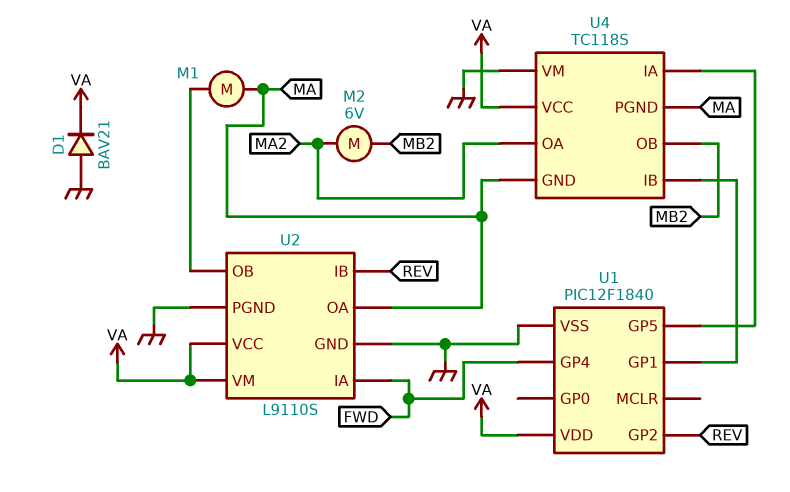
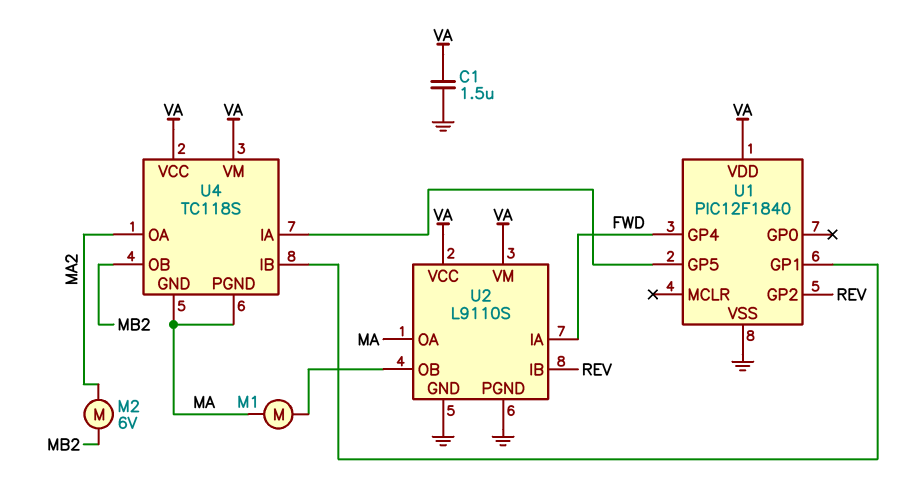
C1: none -> 1.5uF (GND, VA)
D1: diode BAV21 (A GND, K VA) -> none
U4 pin VM: GND -> VA

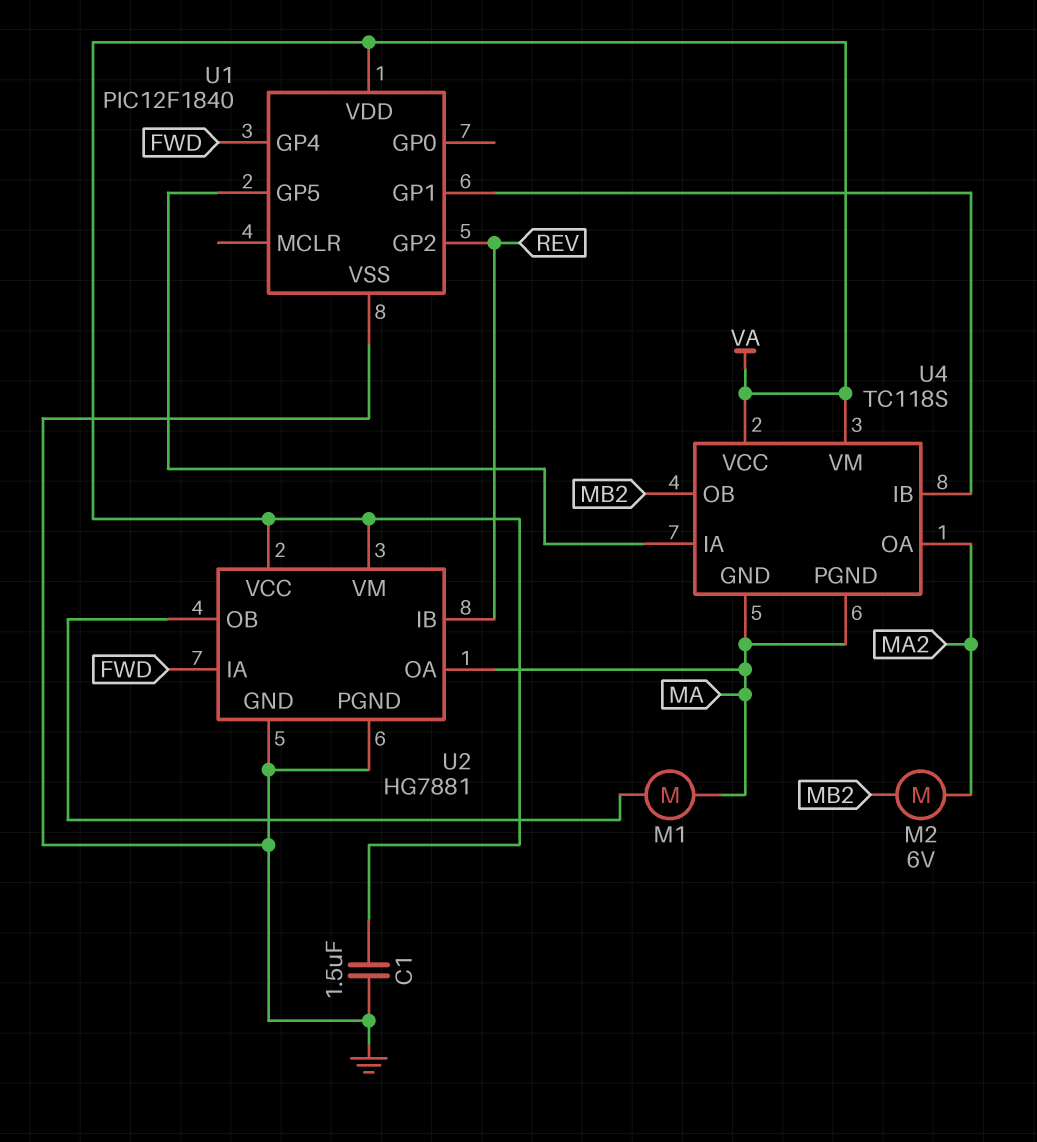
U2: L9110S -> HG7881

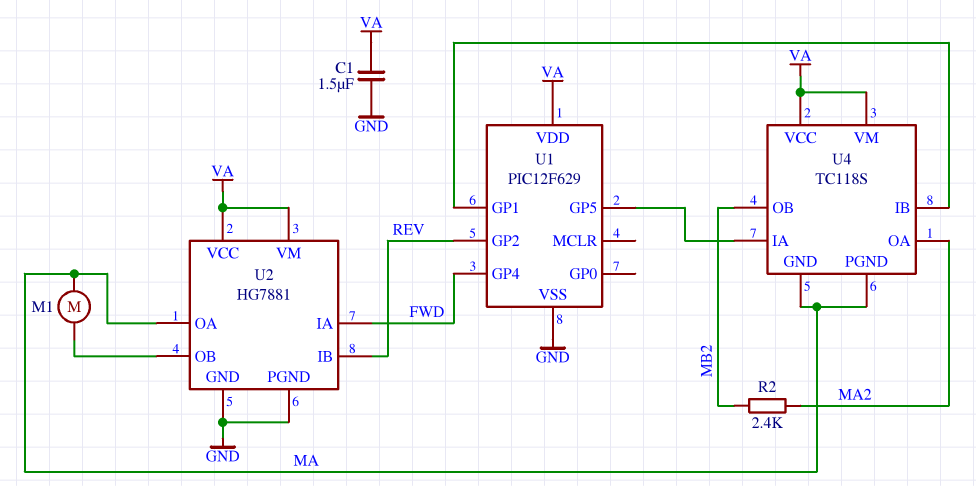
M2: motor 6V (MA2, MB2) -> none
R2: none -> 2.4k (MA2, MB2)
U1: PIC12F1840 -> PIC12F629

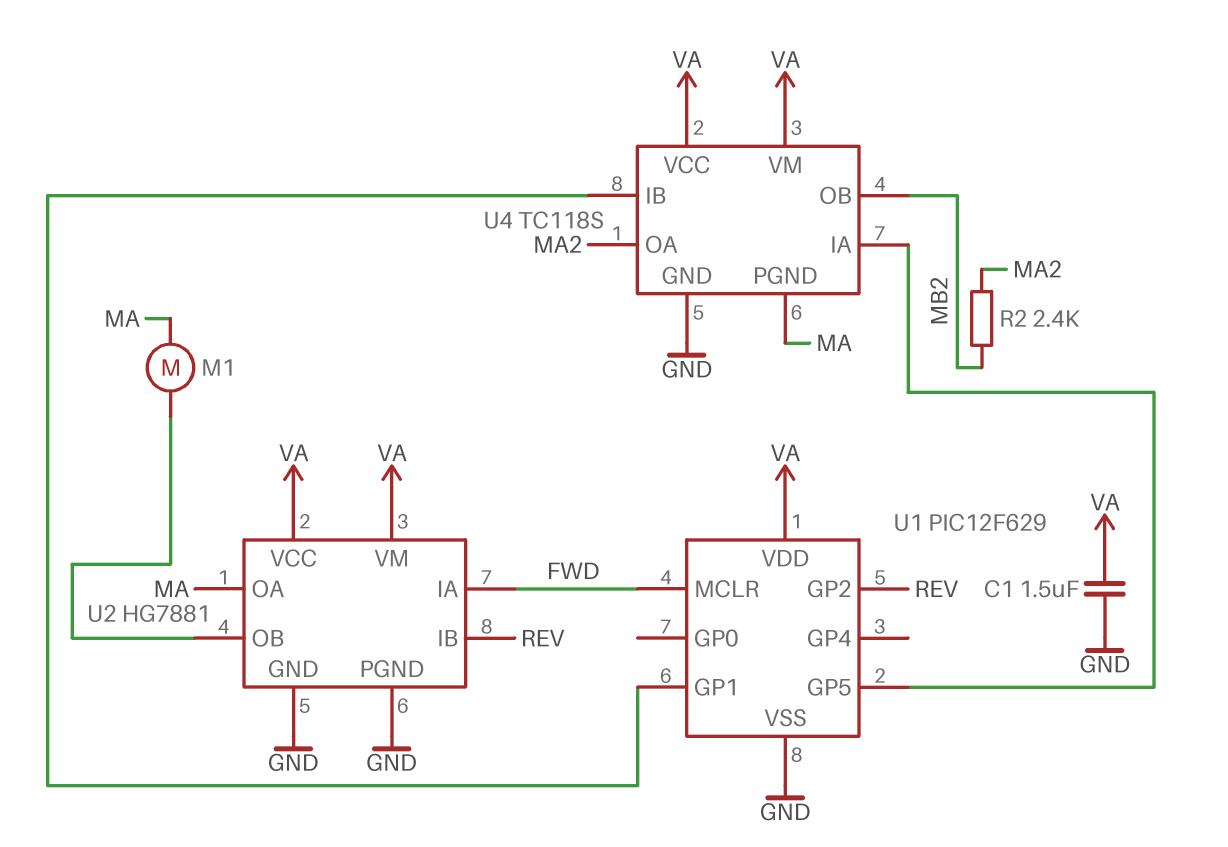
U1 pin GP4: FWD -> none
U1 pin MCLR: none -> FWD
U4 pin GND: MA -> GND

